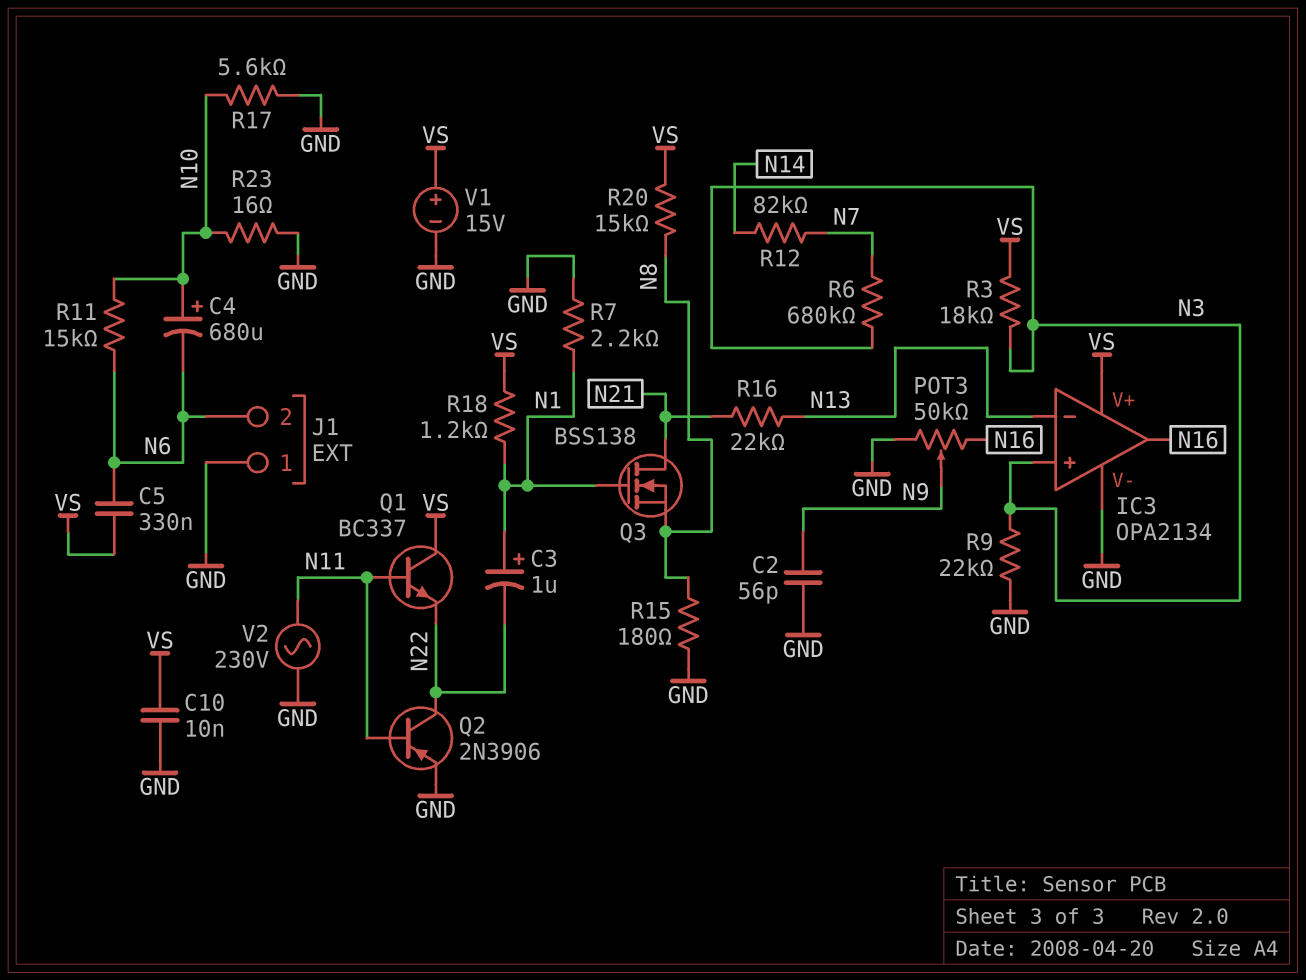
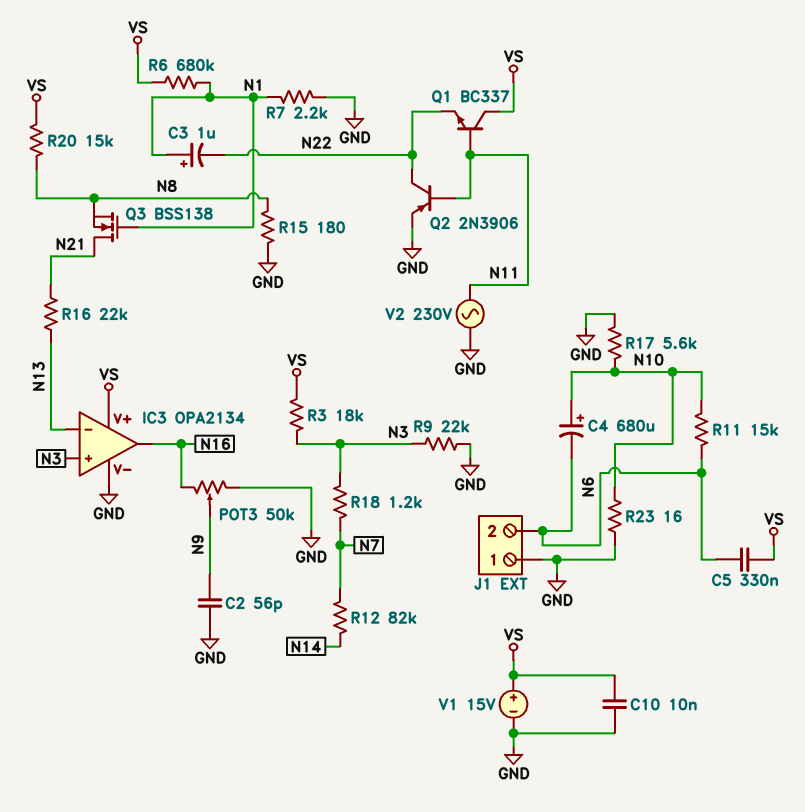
R6: 680k (N3, N7) -> 680k (N1, VS)
R18: 1.2k (N1, VS) -> 1.2k (N3, N7)

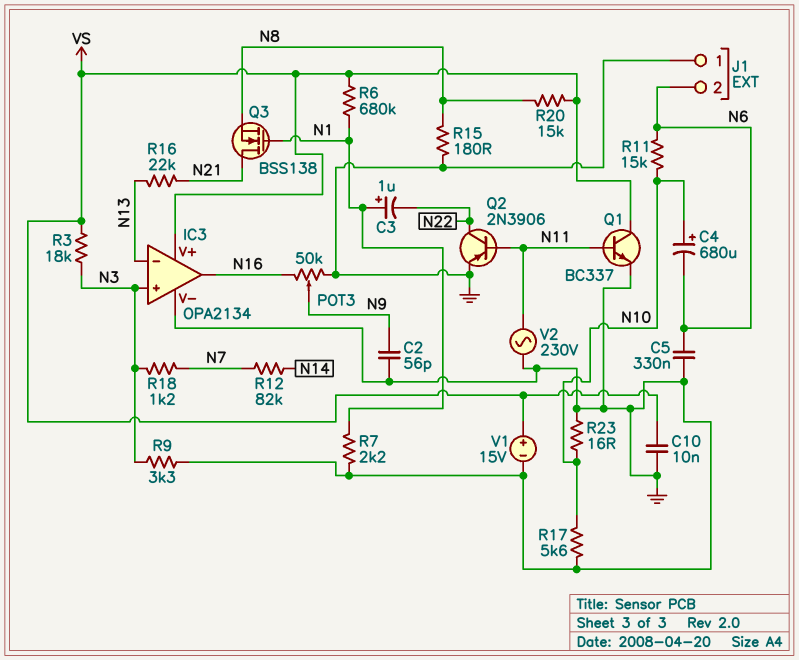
C5: 330nF (N6, VS) -> 330nF (GND, N6)
Q1: NPN BC337 (B N11, C VS, E N22) -> NPN BC337 (B N11, C VS, E GND)
R9: 22k (GND, N3) -> 3.3k (GND, N3)

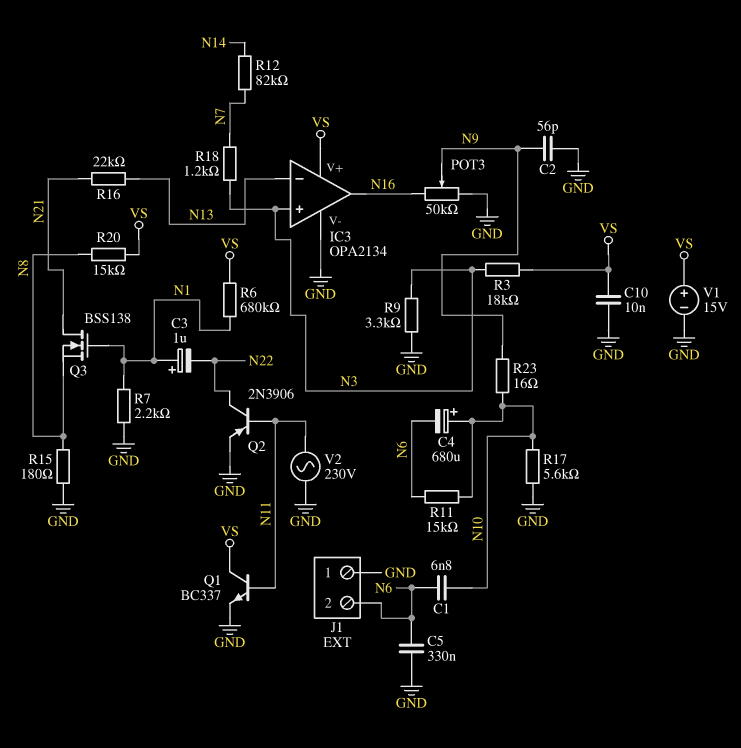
C1: none -> 6.8nF (N6, N10)
R23: 16 (GND, N10) -> 16 (N9, N10)

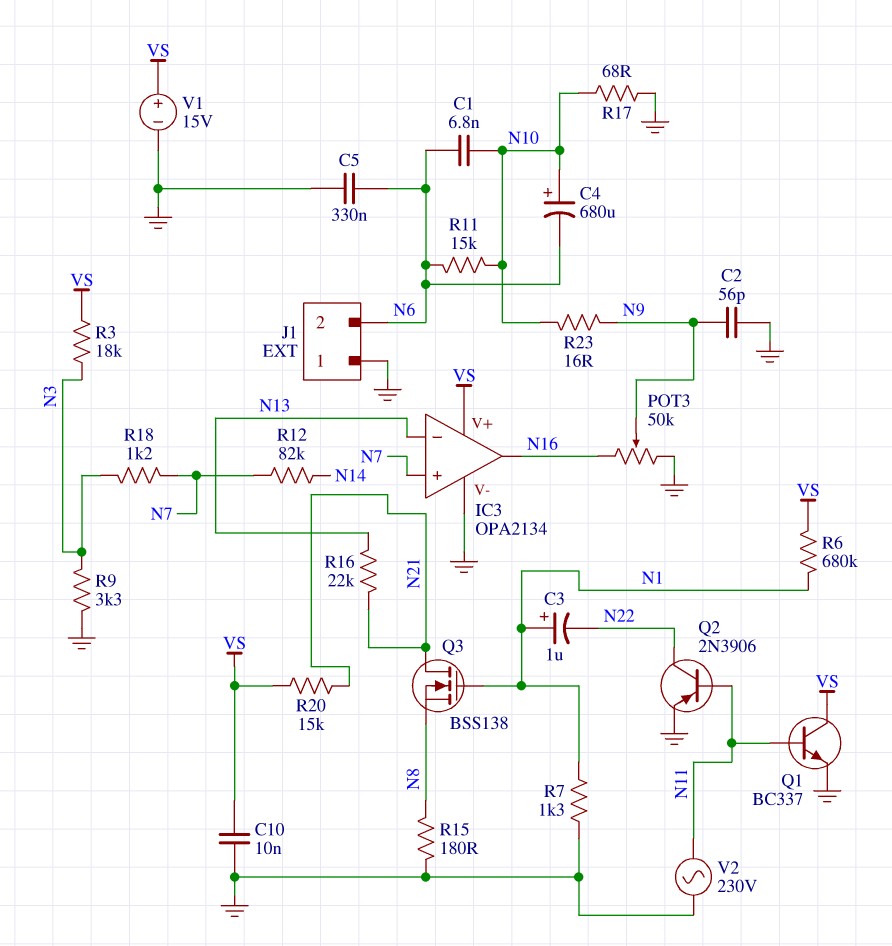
IC3 pin in+: N3 -> N7
R7: 2.2k (GND, N1) -> 1.3k (GND, N1)
R17: 5.6k (GND, N10) -> 68 (GND, N10)
R20: 15k (N8, VS) -> 15k (N21, VS)

